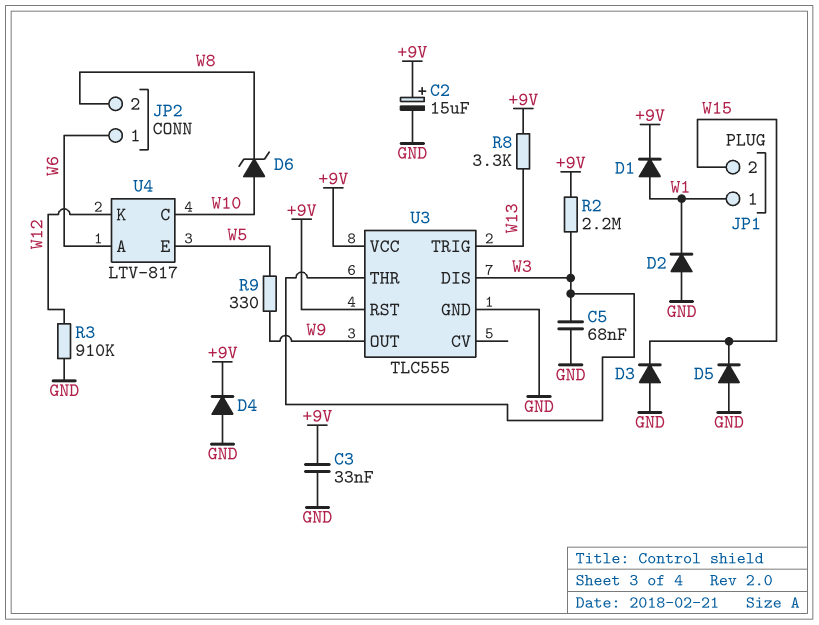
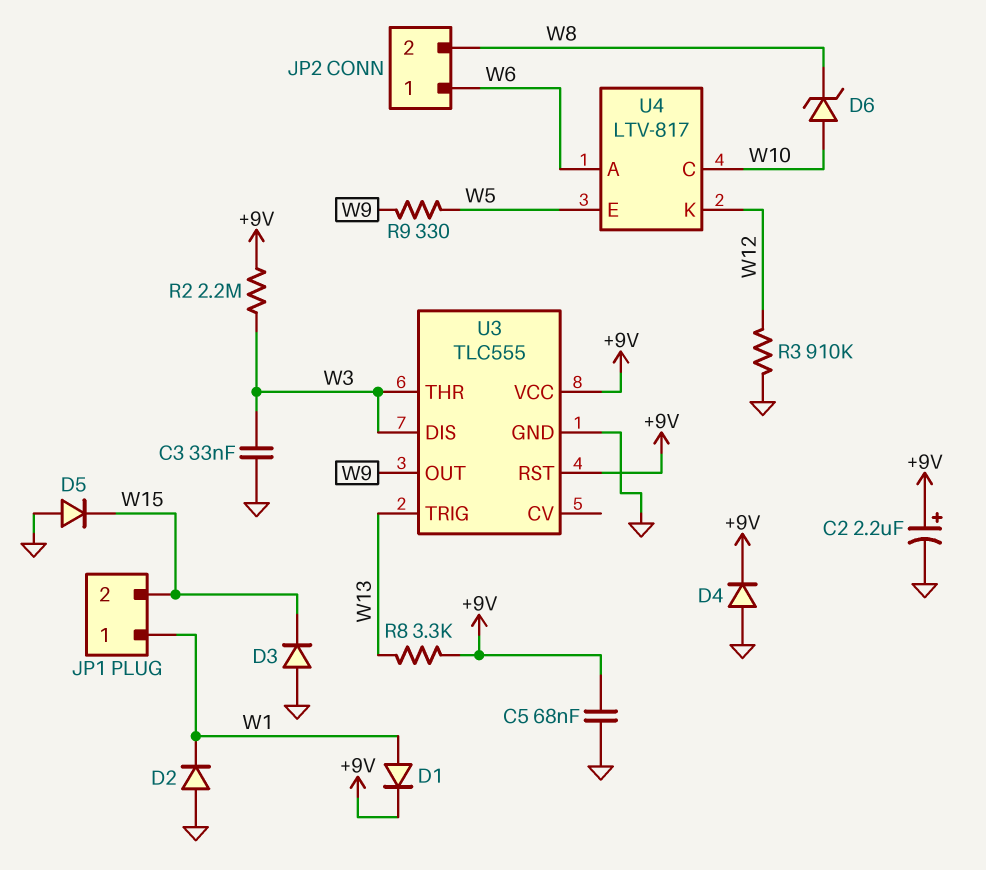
C2: 15uF (plus +9V, minus GND) -> 2.2uF (plus +9V, minus GND)
C3: 33nF (+9V, GND) -> 33nF (GND, W3)
C5: 68nF (GND, W3) -> 68nF (+9V, GND)

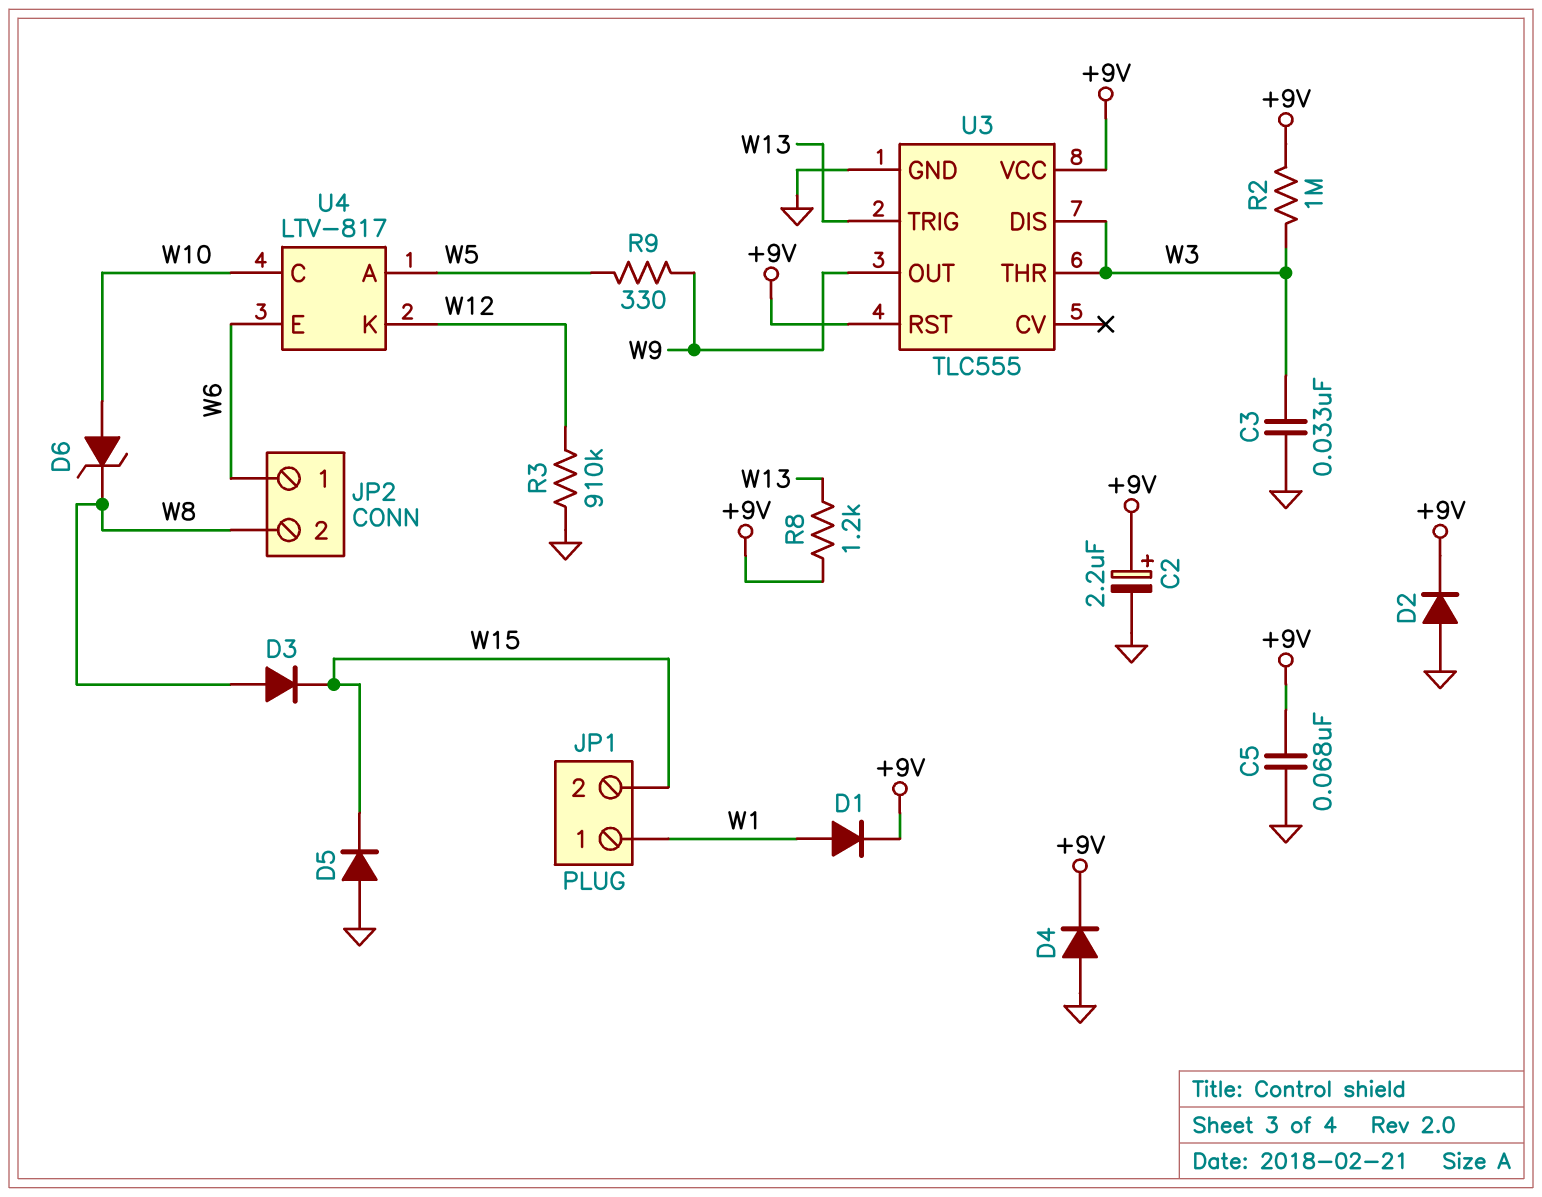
D2: diode (A GND, K W1) -> diode (A GND, K +9V)
D3: diode (A GND, K W15) -> diode (A W8, K W15)
R2: 2.2M (+9V, W3) -> 1M (+9V, W3)
R8: 3.3k (+9V, W13) -> 1.2k (+9V, W13)
U4 pin A: W6 -> W5
U4 pin E: W5 -> W6

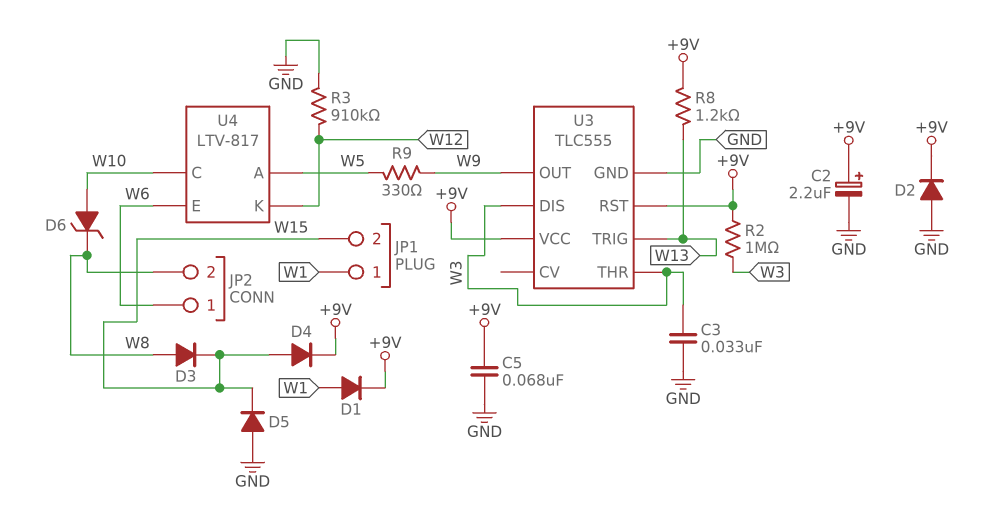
D4: diode (A GND, K +9V) -> diode (A W15, K +9V)

